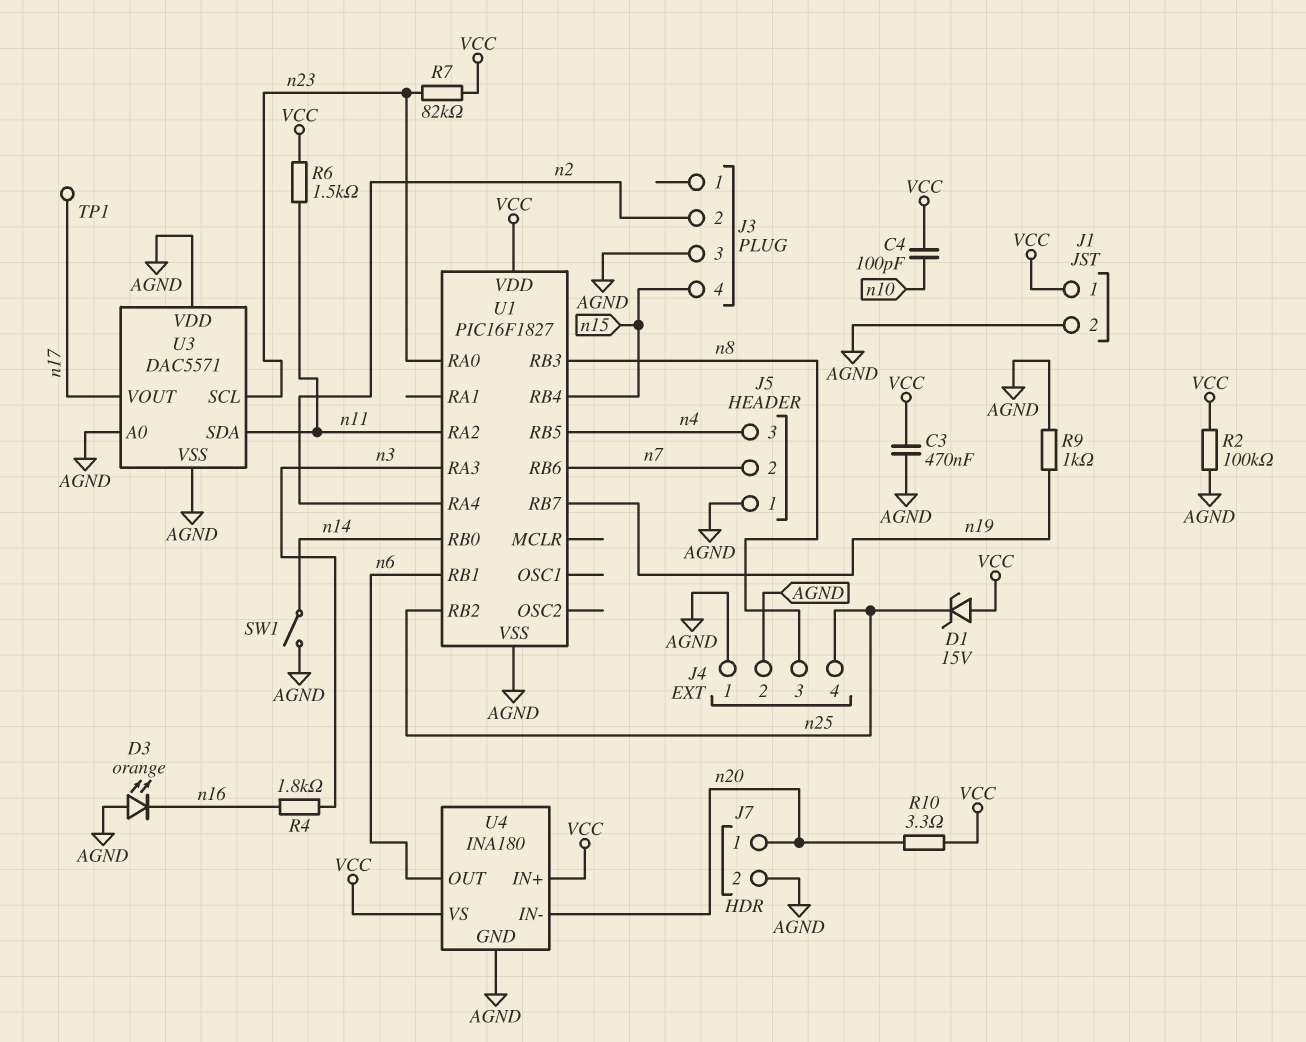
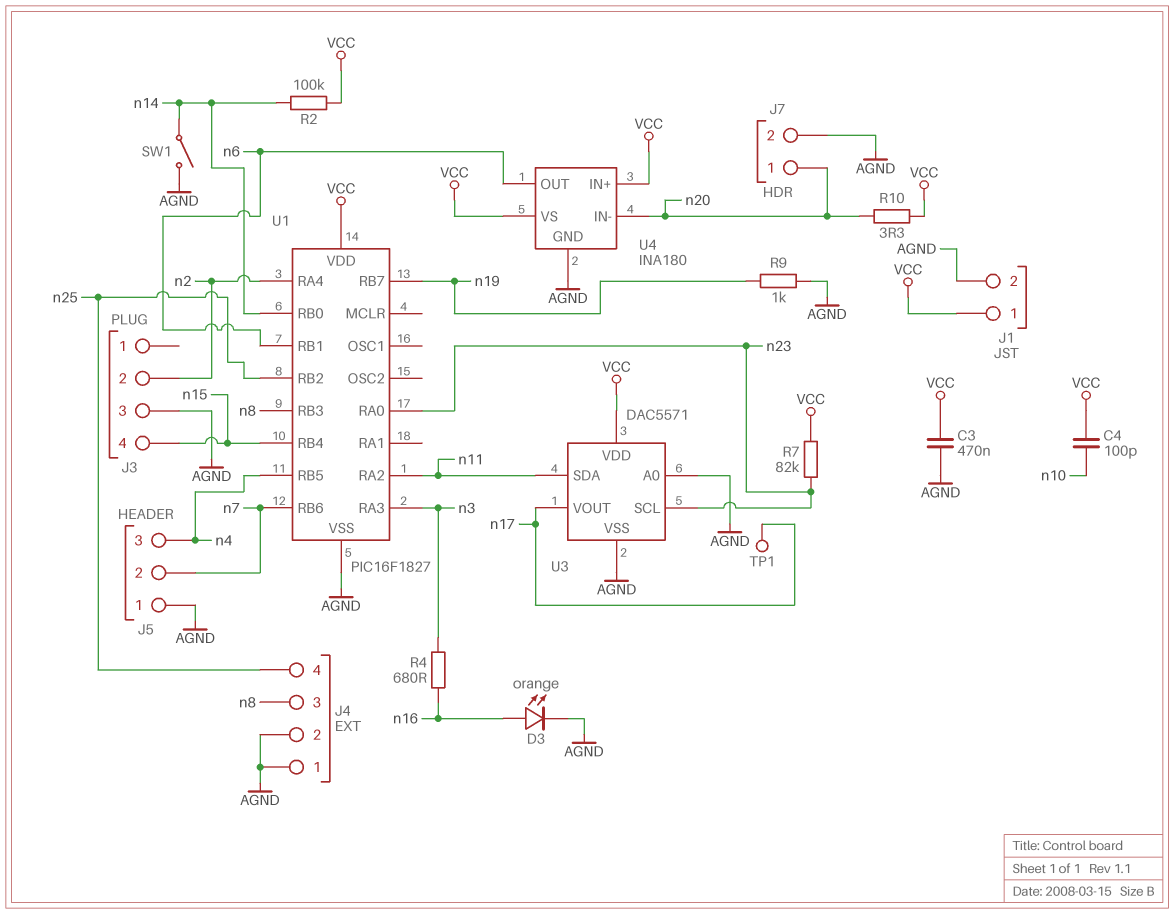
D1: zener 15V (A VCC, K n25) -> none
D3: LED orange (A AGND, K n16) -> LED orange (A n16, K AGND)
R2: 100k (AGND, VCC) -> 100k (VCC, n14)
R4: 1.8k (n3, n16) -> 680 (n3, n16)
R6: 1.5k (VCC, n11) -> none
U3 pin VDD: AGND -> VCC

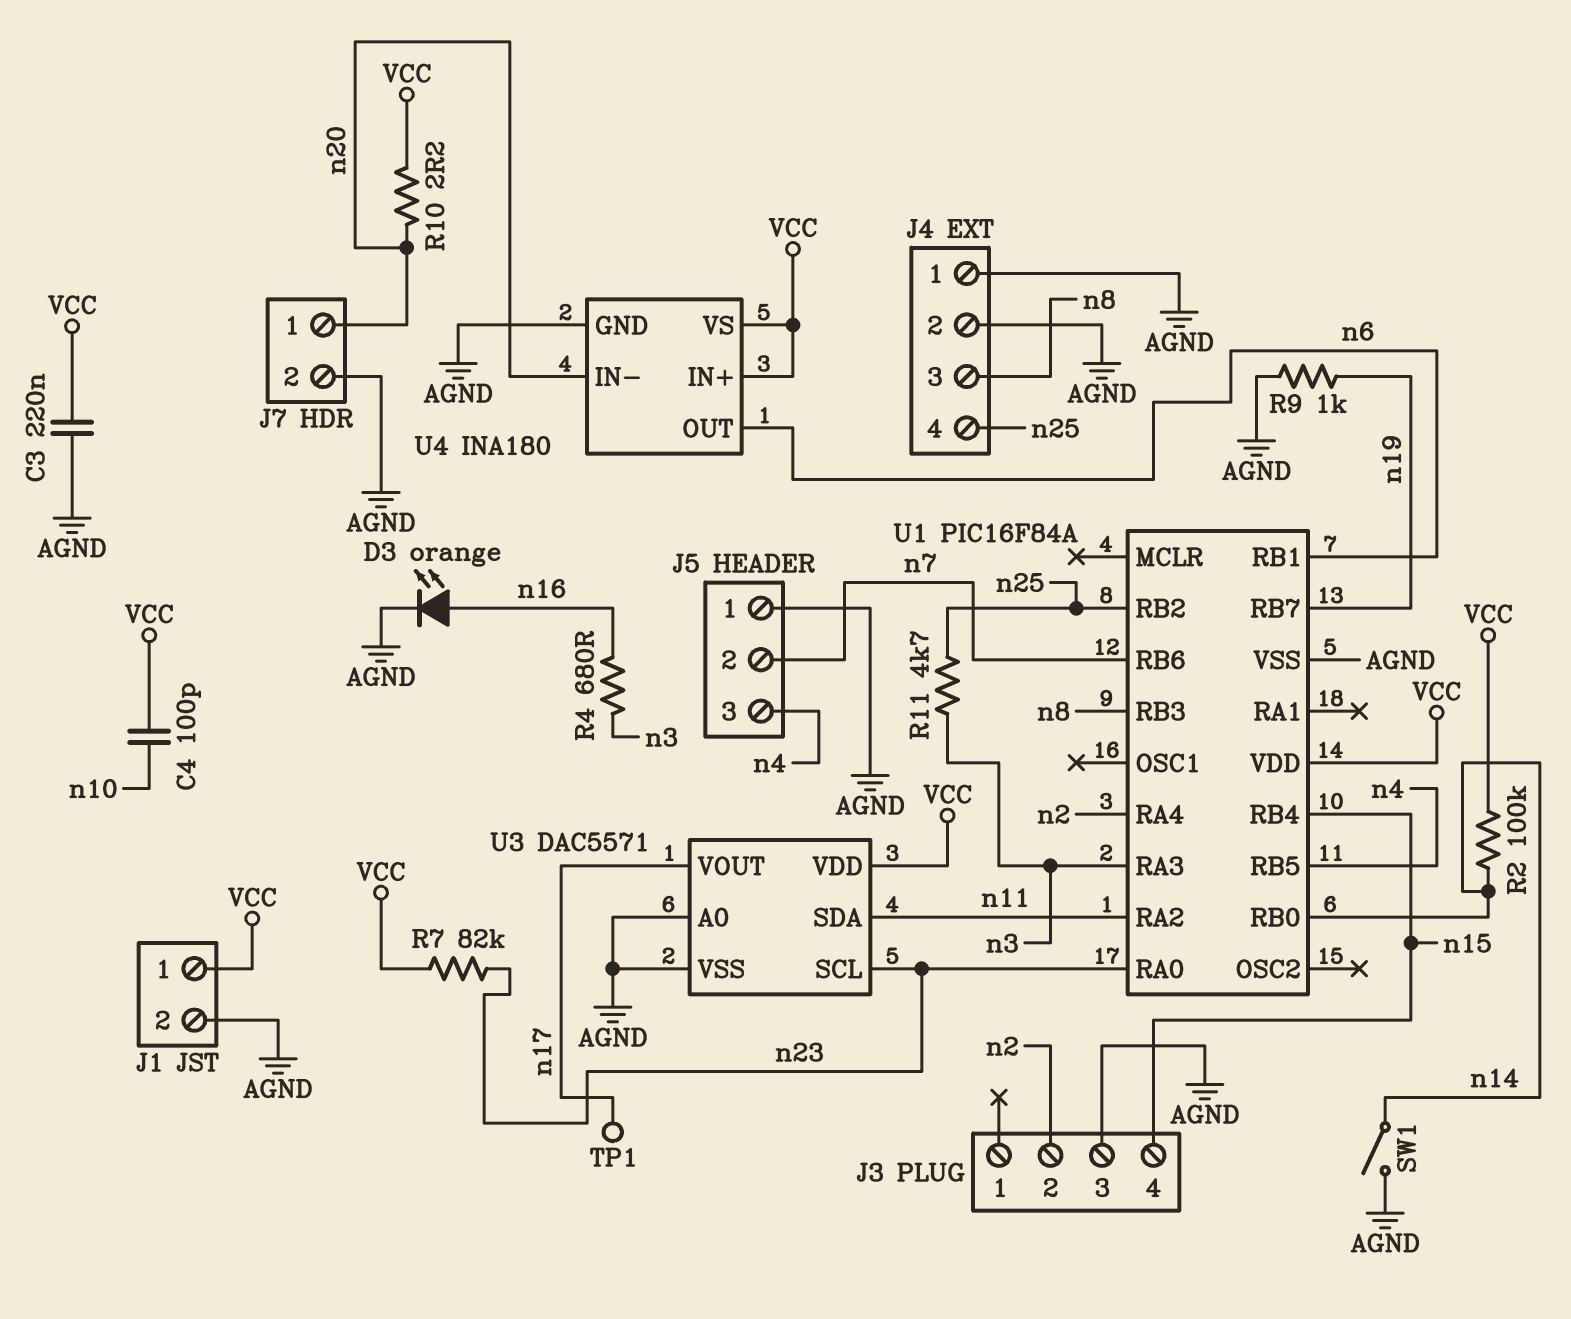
C3: 470nF (AGND, VCC) -> 220nF (AGND, VCC)
R10: 3.3 (VCC, n20) -> 2.2 (VCC, n20)
R11: none -> 4.7k (n3, n25)
U1: PIC16F1827 -> PIC16F84A

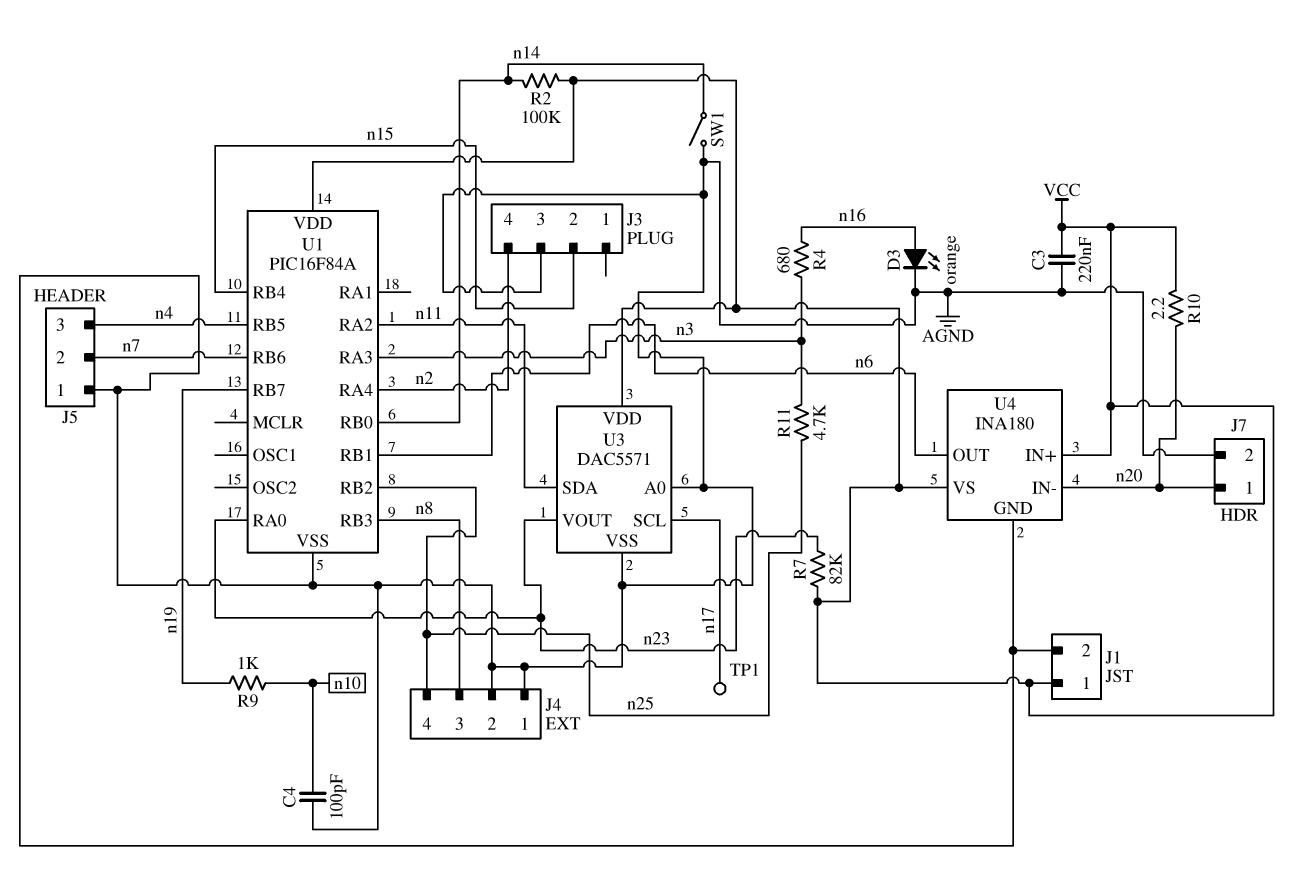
C4: 100pF (VCC, n10) -> 100pF (AGND, n10)
J3 pin 2: n2 -> n15
J3 pin 4: n15 -> n2
R9: 1k (AGND, n19) -> 1k (n10, n19)
U3 pin SCL: n23 -> n17
U3 pin VOUT: n17 -> n23

